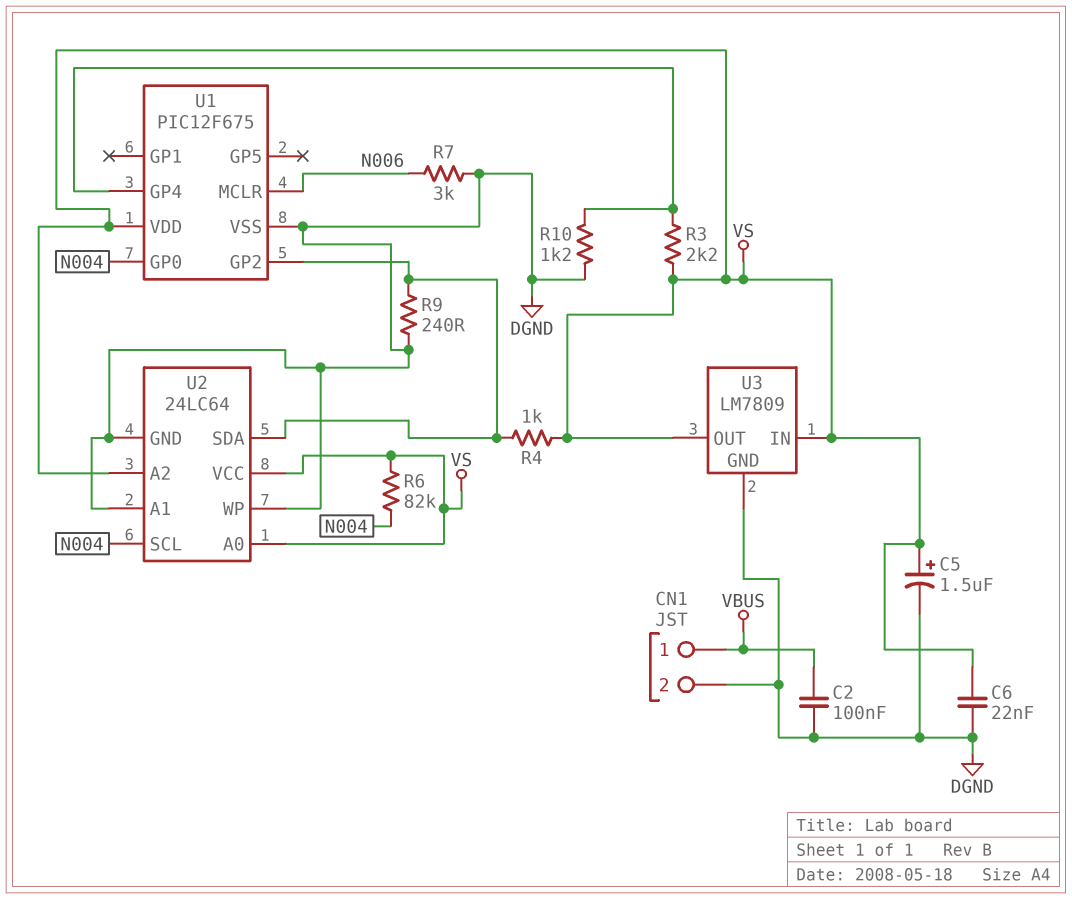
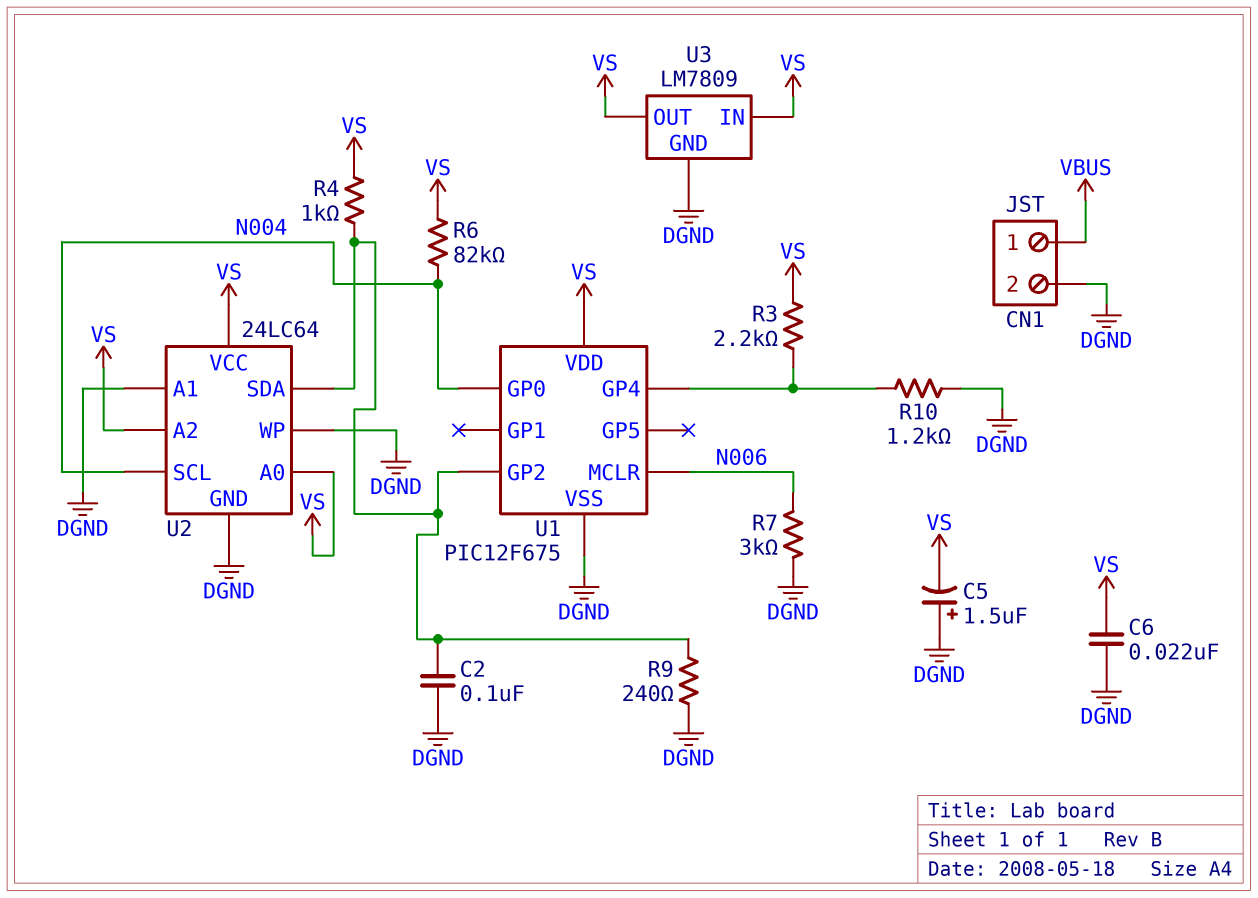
C2: 100nF (DGND, VBUS) -> 100nF (DGND, U1/GP2)
C5: 1.5uF (plus VS, minus DGND) -> 1.5uF (plus DGND, minus VS)

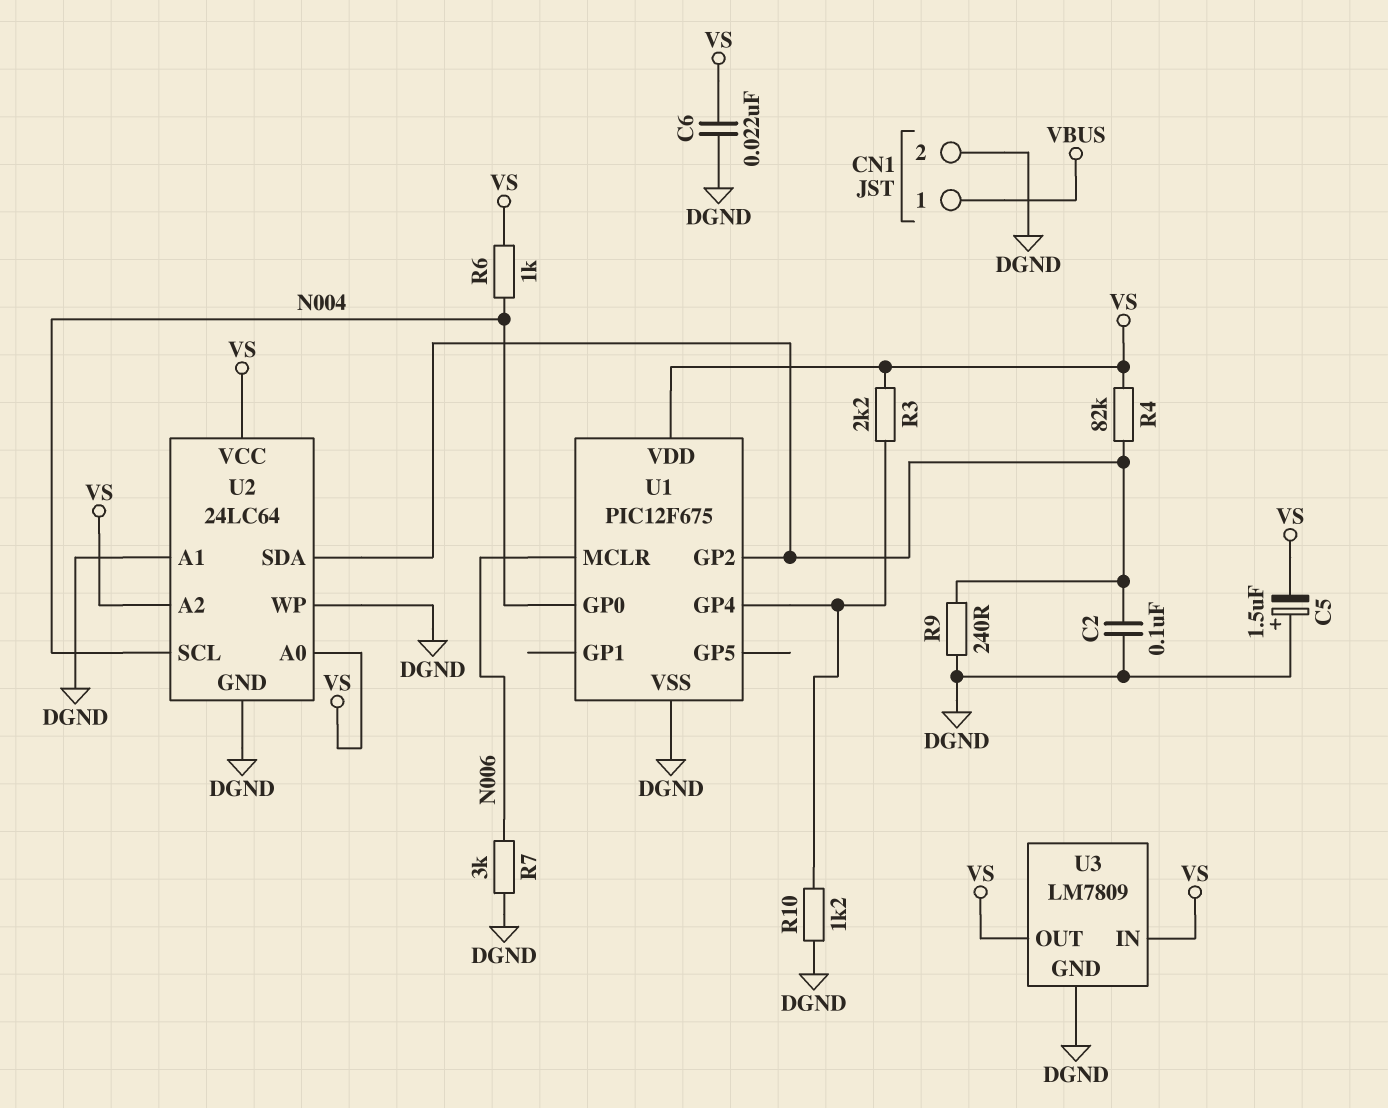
R4: 1k (U1/GP2, VS) -> 82k (U1/GP2, VS)
R6: 82k (N004, VS) -> 1k (N004, VS)

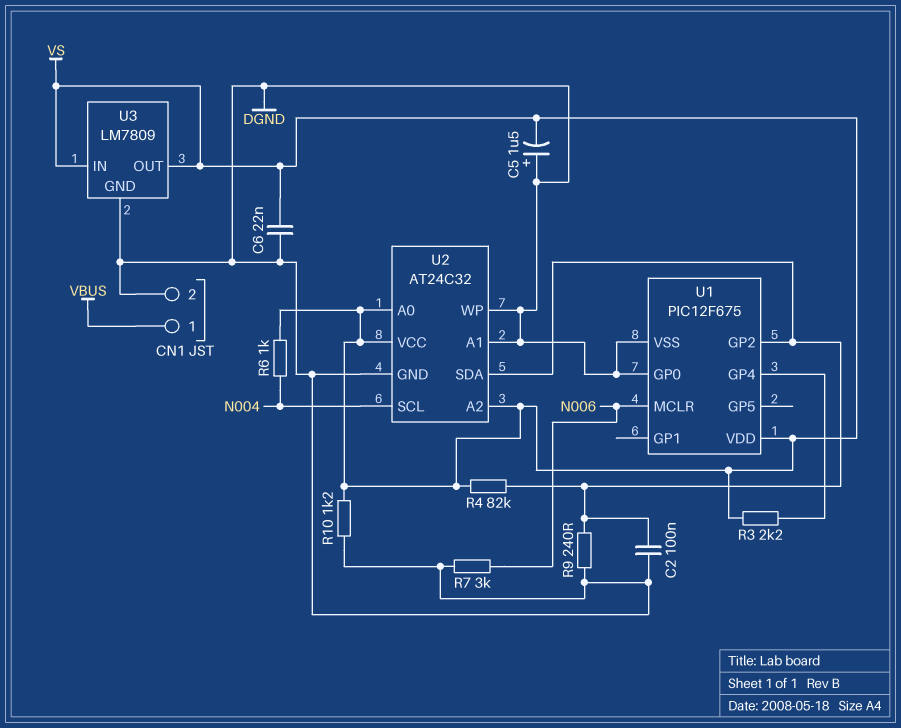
R10: 1.2k (DGND, U1/GP4) -> 1.2k (DGND, VS)
U1 pin GP0: N004 -> DGND
U2: 24LC64 -> AT24C32

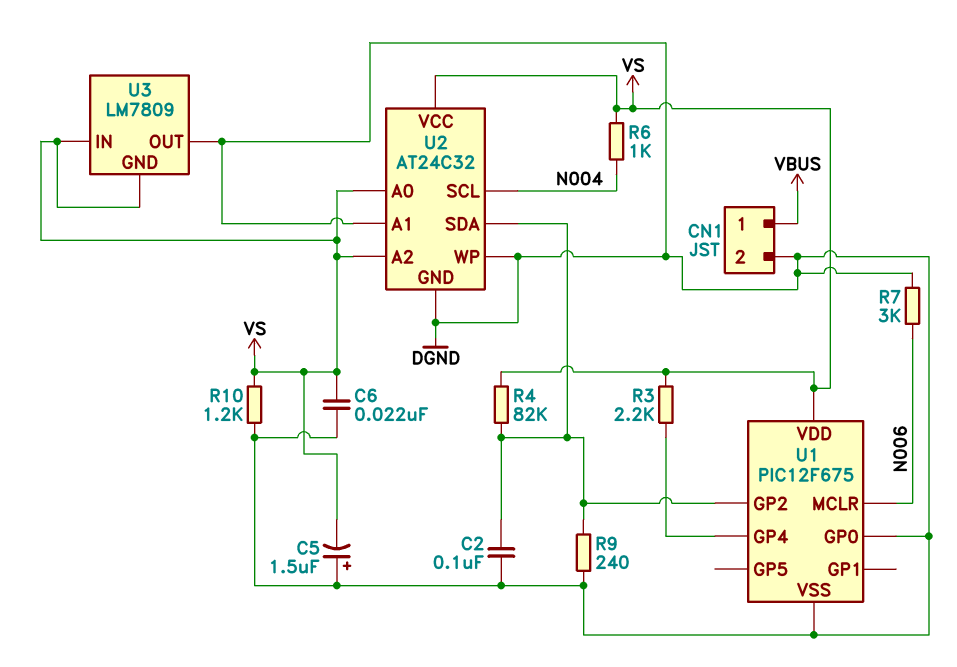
U3 pin GND: DGND -> VS
U3 pin OUT: VS -> DGND

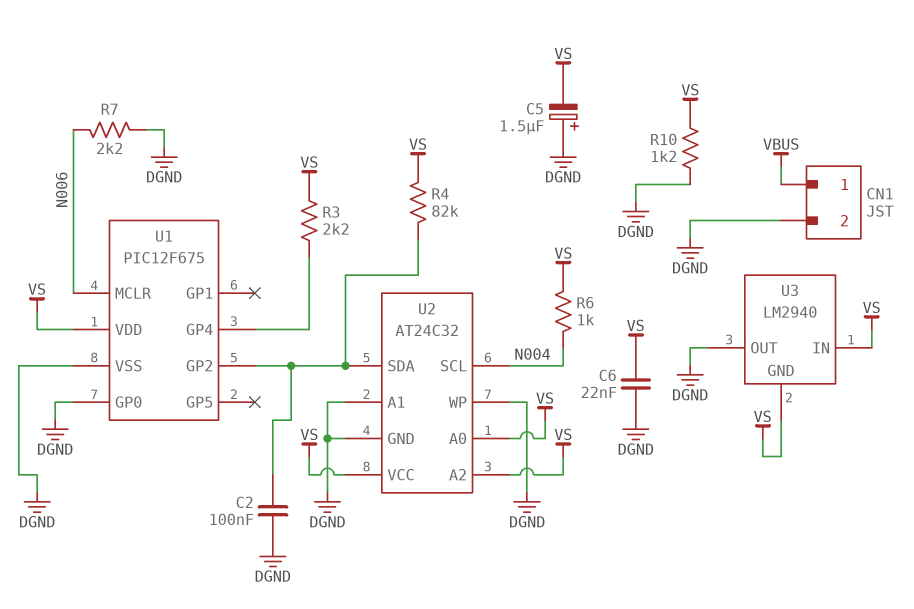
R7: 3k (DGND, N006) -> 2.2k (DGND, N006)
R9: 240 (DGND, U1/GP2) -> none
U3: LM7809 -> LM2940

